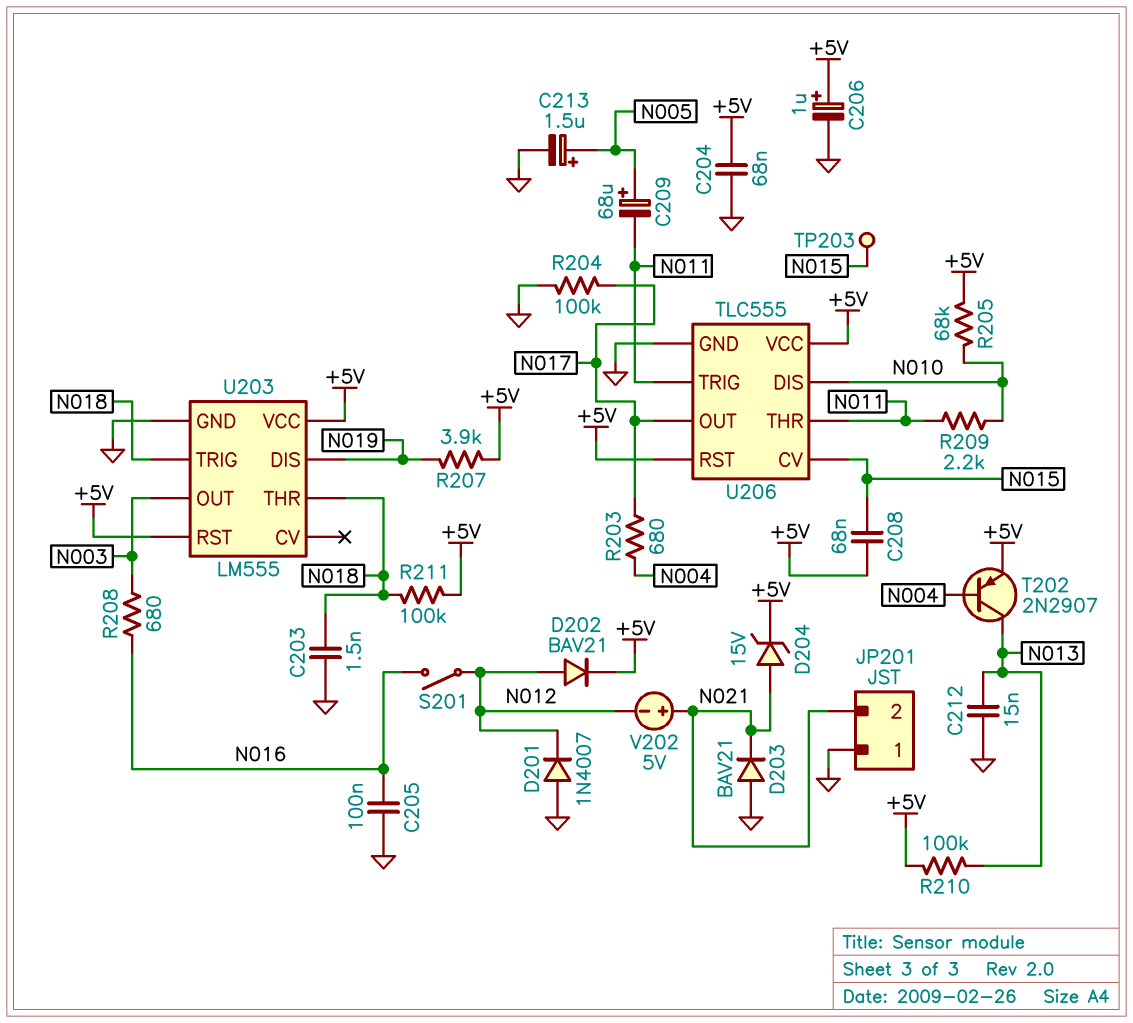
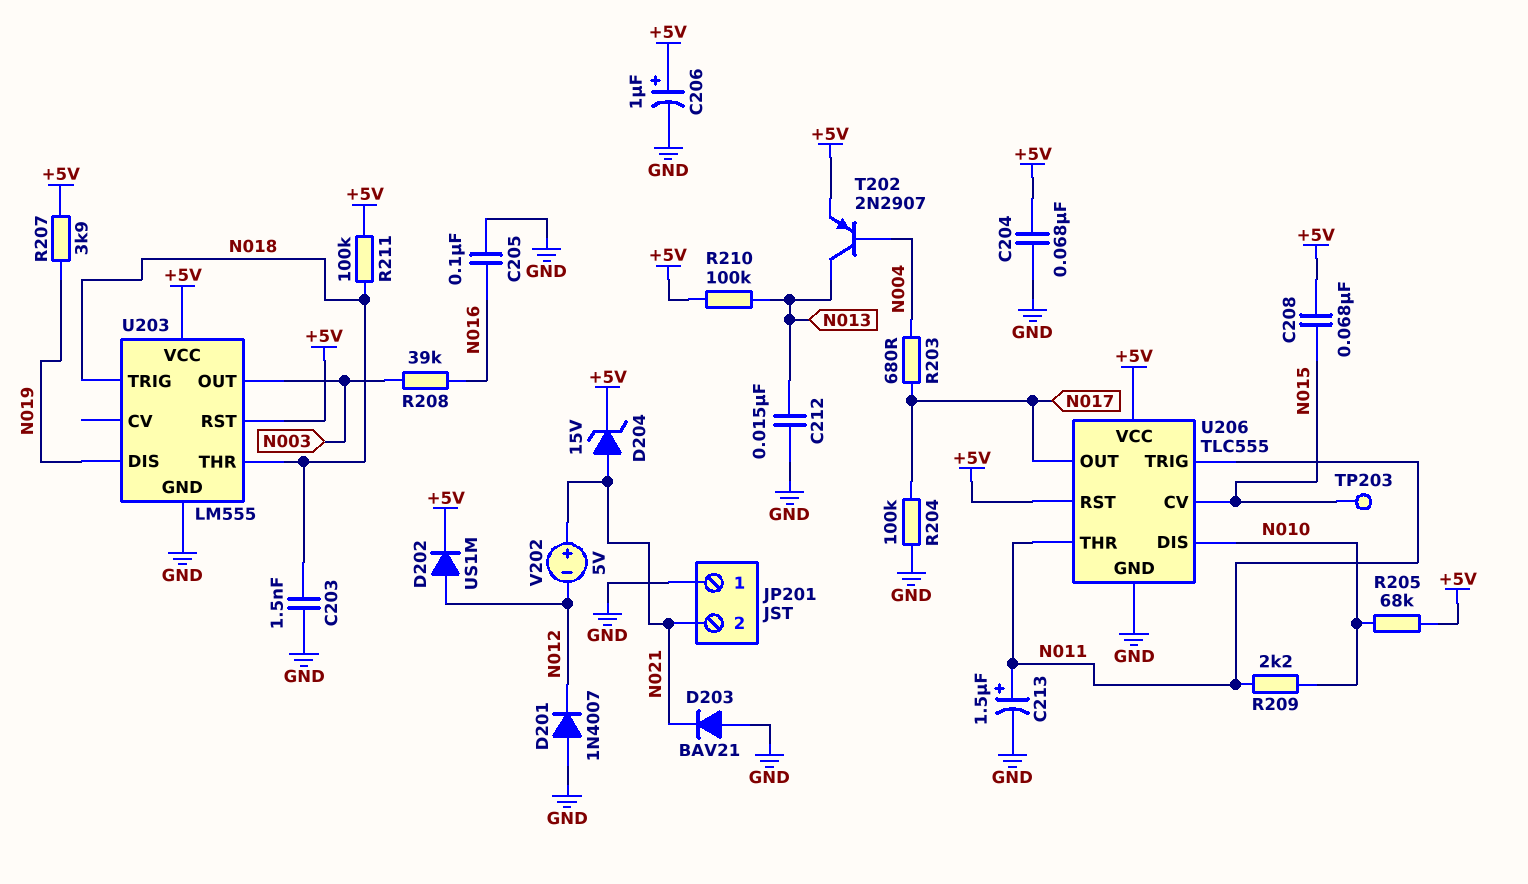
C209: 68uF (plus N005, minus N011) -> none
C213: 1.5uF (plus N005, minus GND) -> 1.5uF (plus N011, minus GND)
D202: diode BAV21 (A N012, K +5V) -> diode US1M (A N012, K +5V)
R208: 680 (N003, N016) -> 39k (N003, N016)
S201: switch (N012, N016) -> none

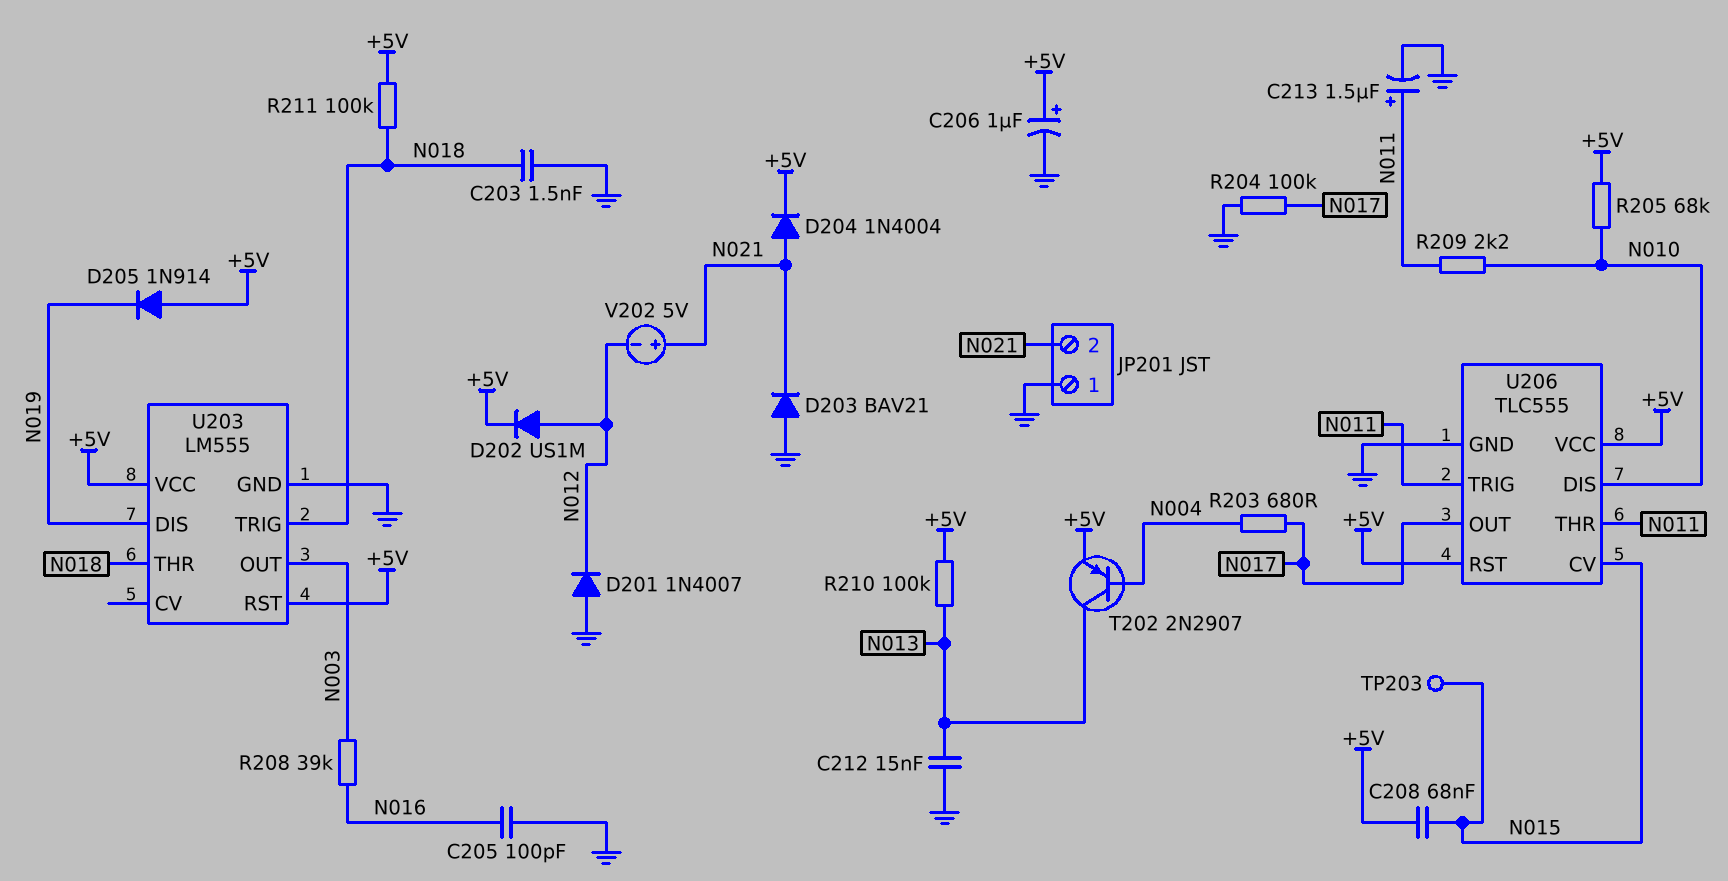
C204: 68nF (+5V, GND) -> none
C205: 100nF (GND, N016) -> 100pF (GND, N016)
D204: zener 15V (A N021, K +5V) -> diode 1N4004 (A N021, K +5V)
D205: none -> diode 1N914 (A +5V, K N019)
R207: 3.9k (+5V, N019) -> none

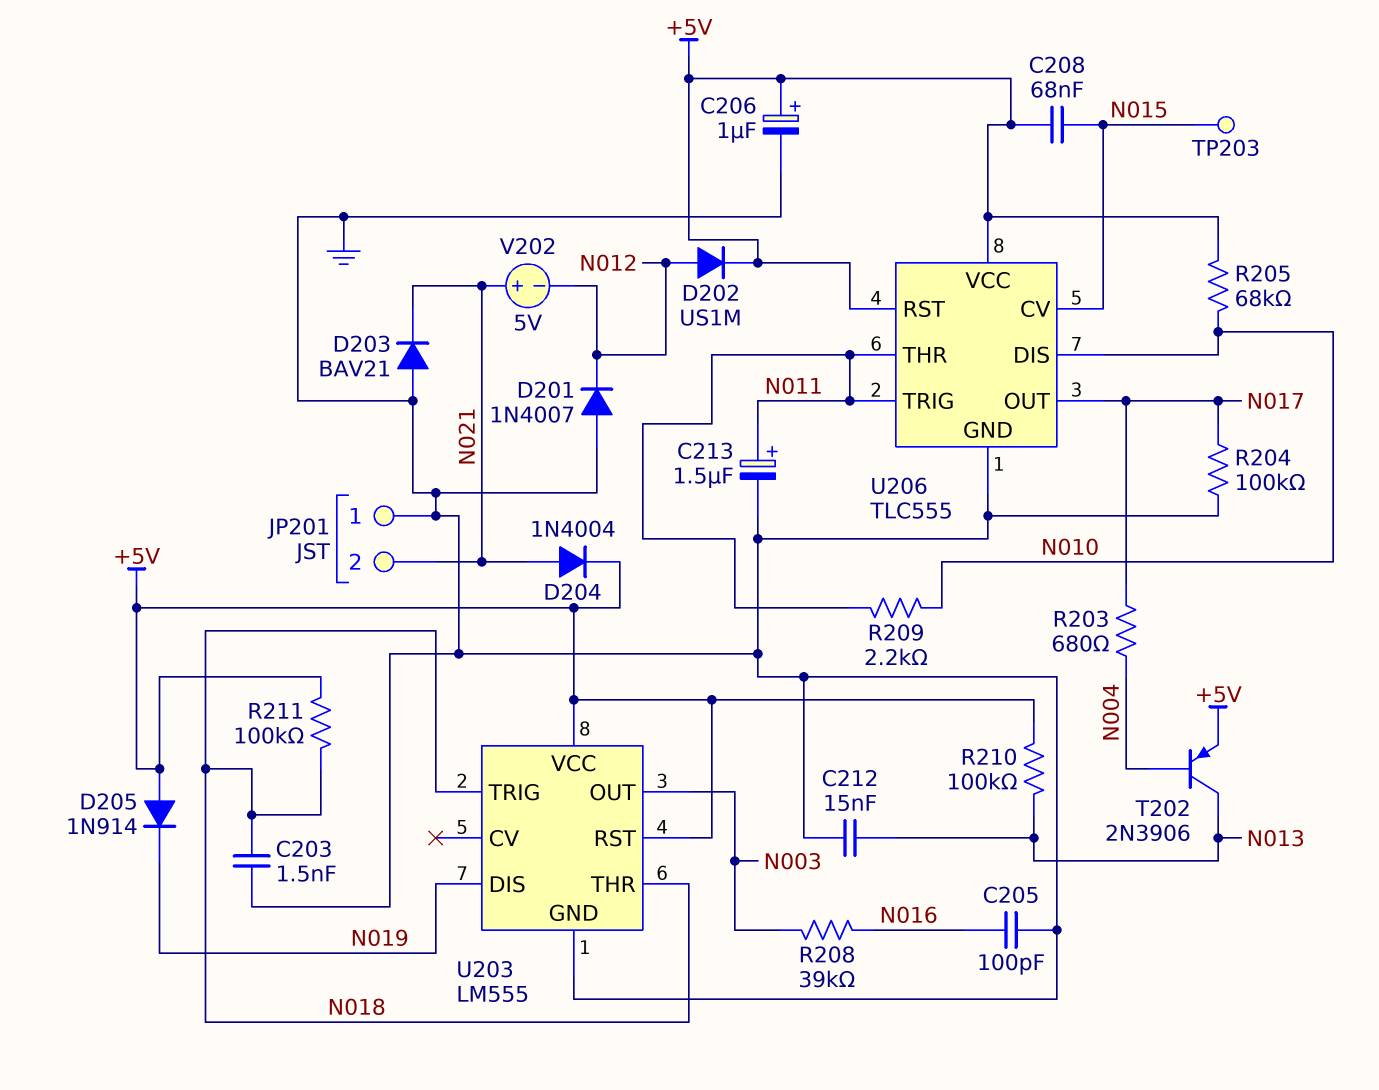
T202: PNP 2N2907 (B N004, C N013, E +5V) -> PNP 2N3906 (B N004, C N013, E +5V)

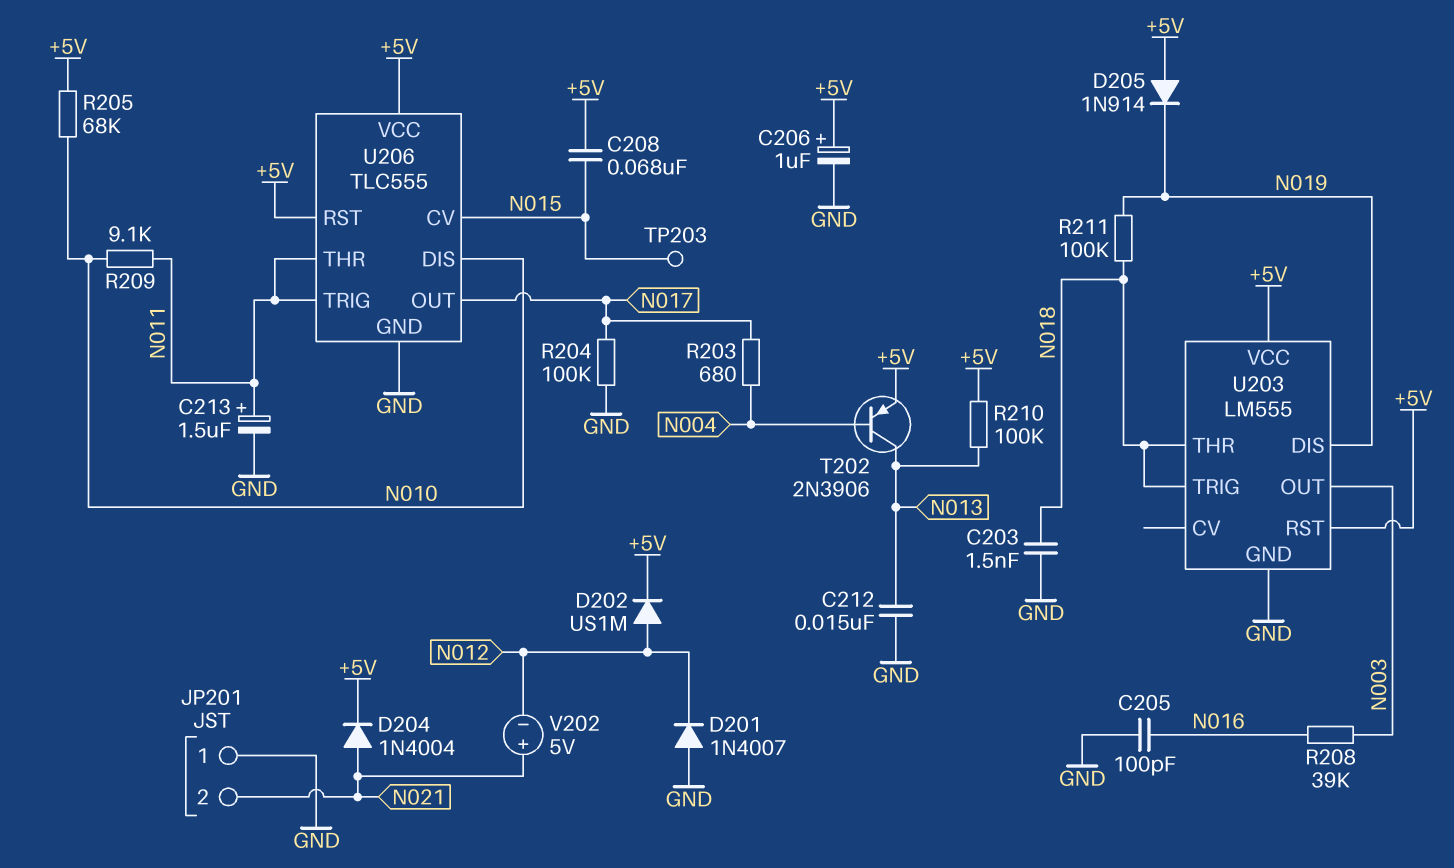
D203: diode BAV21 (A GND, K N021) -> none
R209: 2.2k (N010, N011) -> 9.1k (N010, N011)
R211: 100k (+5V, N018) -> 100k (N018, N019)

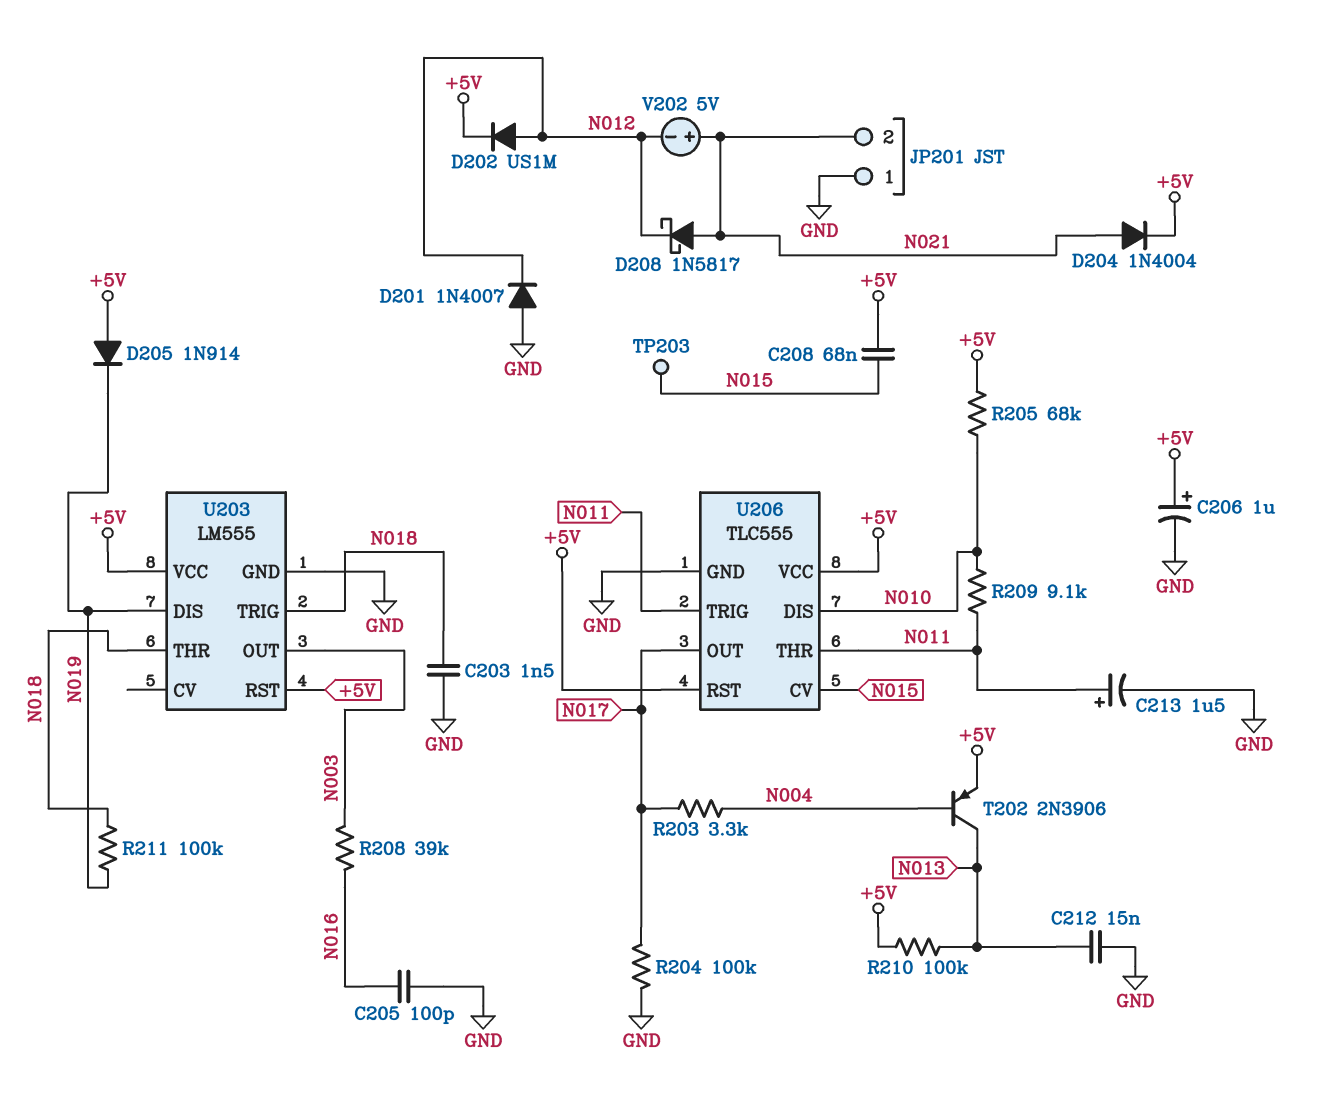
D208: none -> schottky 1N5817 (A N021, K N012)
R203: 680 (N004, N017) -> 3.3k (N004, N017)

